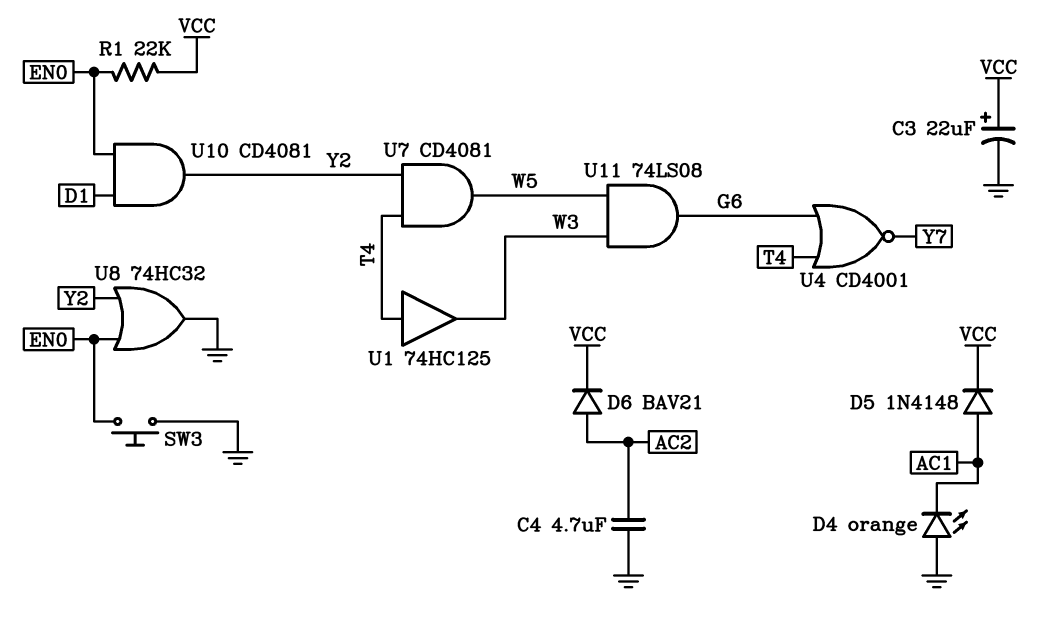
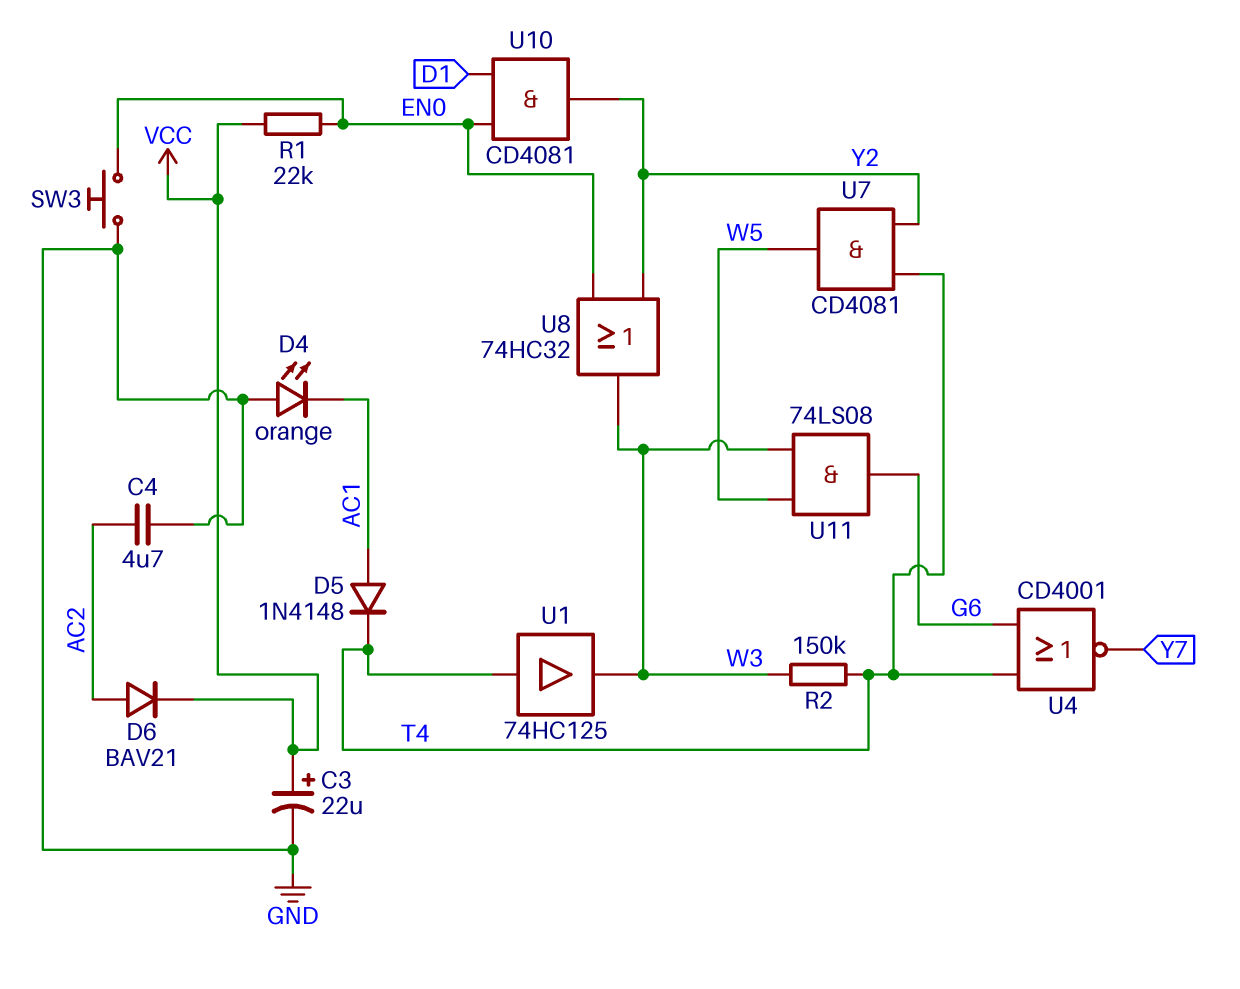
D5: diode 1N4148 (A AC1, K VCC) -> diode 1N4148 (A AC1, K T4)
R2: none -> 150k (T4, W3)
U8: OR 74HC32 (in EN0, in Y2, out GND) -> OR 74HC32 (in EN0, in Y2, out W3)

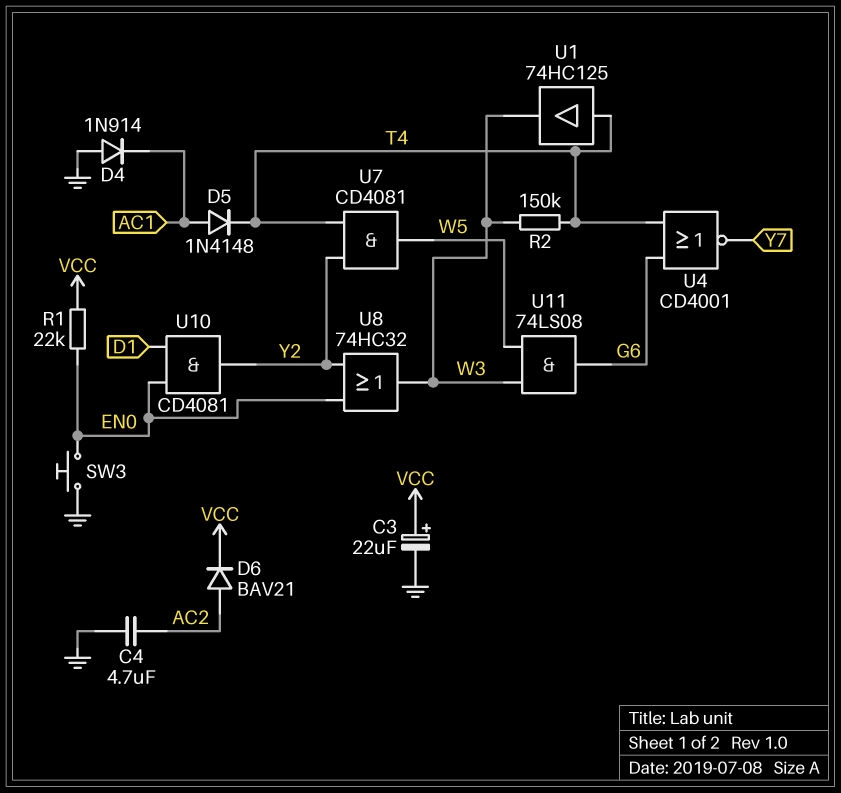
D4: LED orange (A GND, K AC1) -> diode 1N914 (A GND, K AC1)

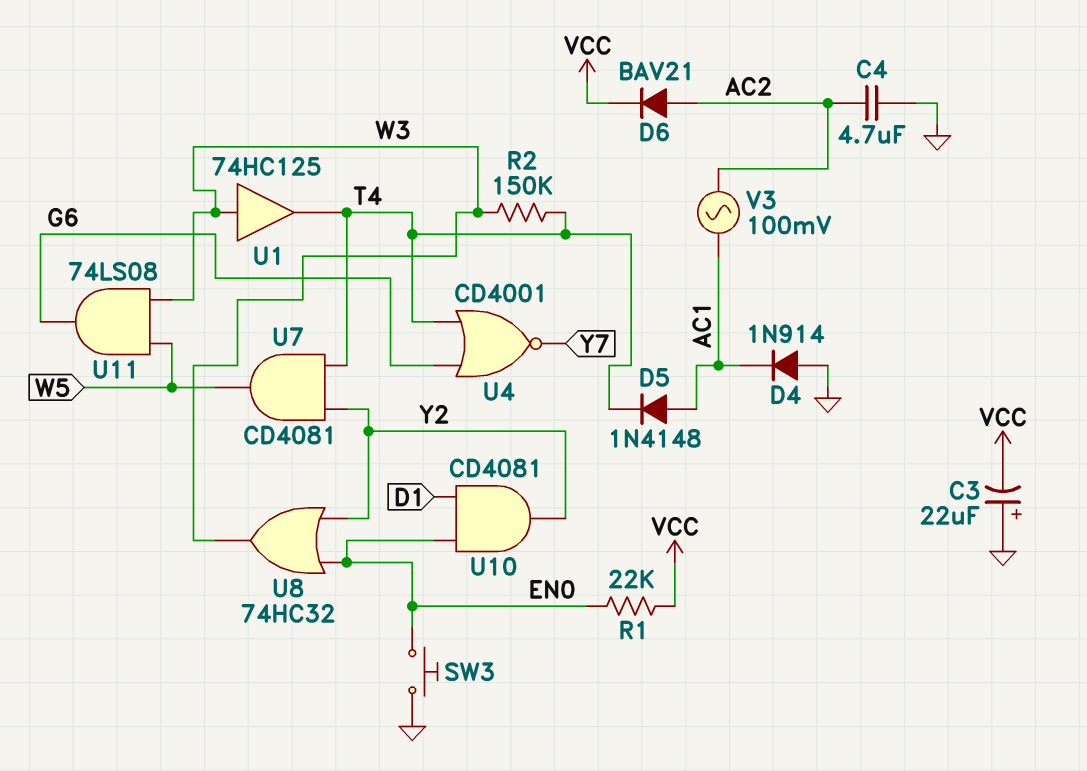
C3: 22uF (plus VCC, minus GND) -> 22uF (plus GND, minus VCC)
U1: buffer 74HC125 (in T4, out W3) -> buffer 74HC125 (in W3, out T4)
V3: none -> AC 100mV (AC1, AC2)

